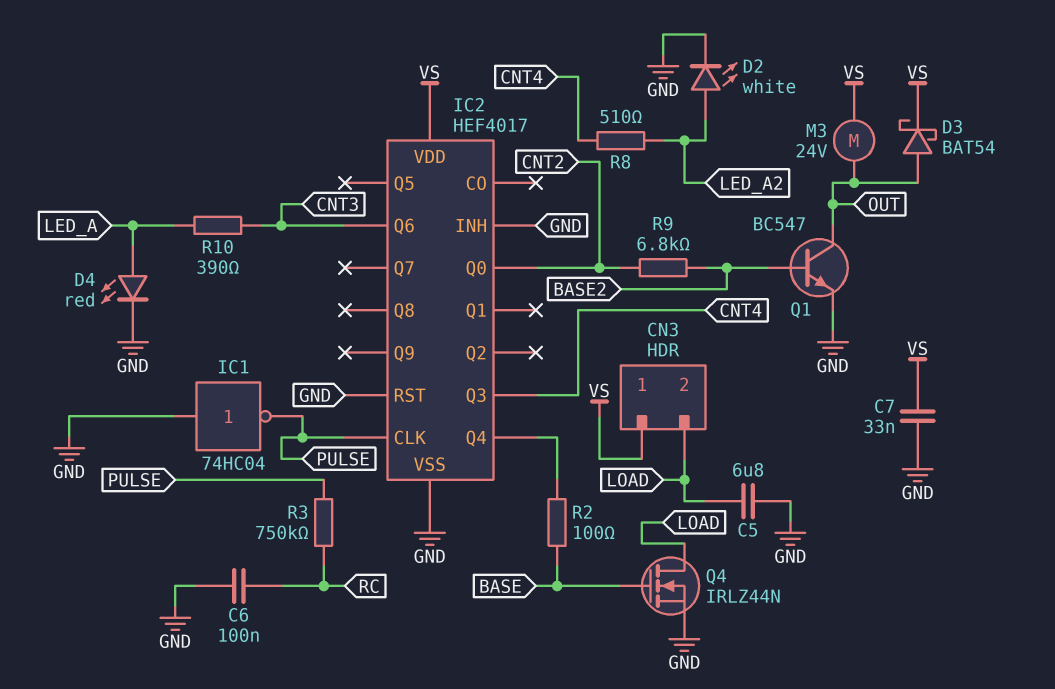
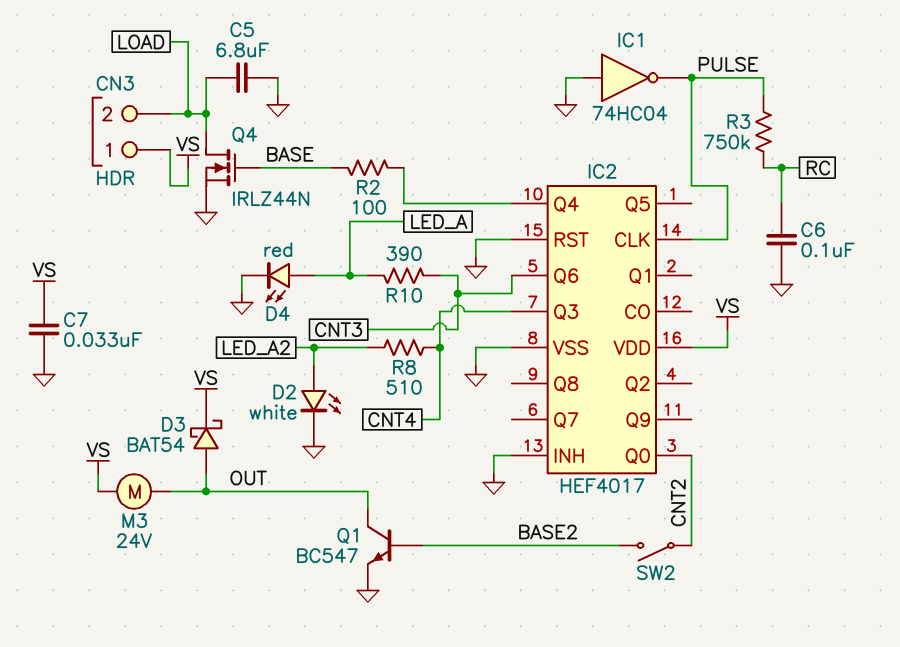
R9: 6.8k (BASE2, CNT2) -> none
SW2: none -> switch (BASE2, CNT2)

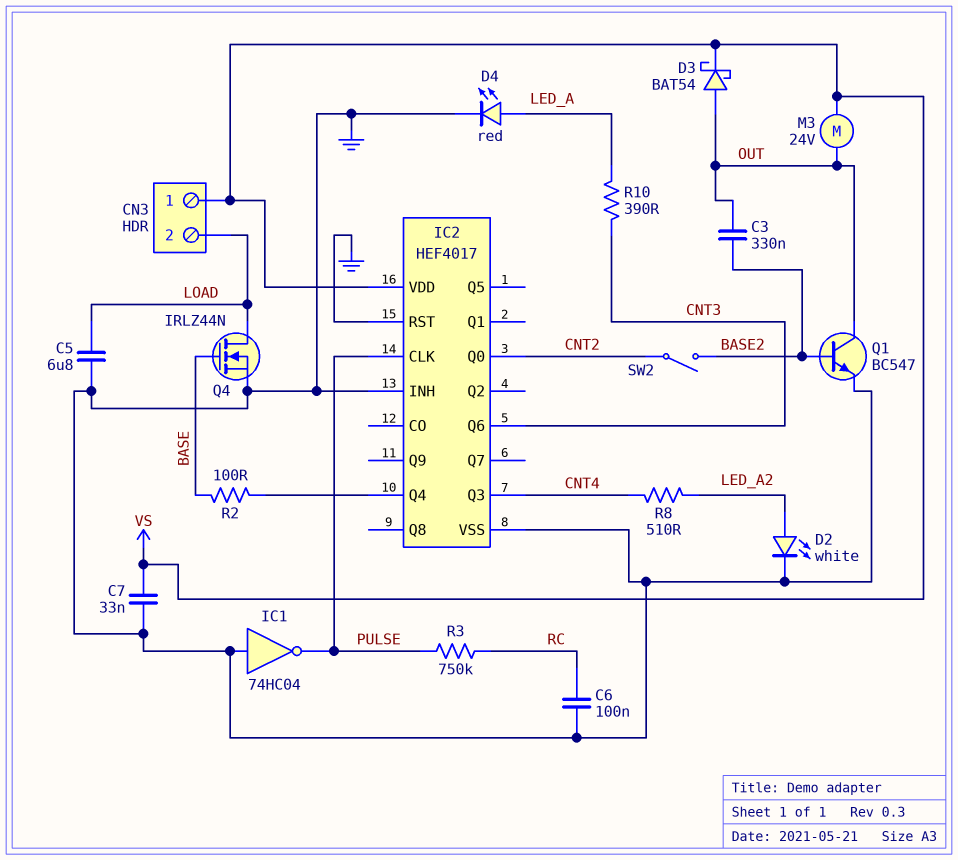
C3: none -> 330nF (BASE2, OUT)

